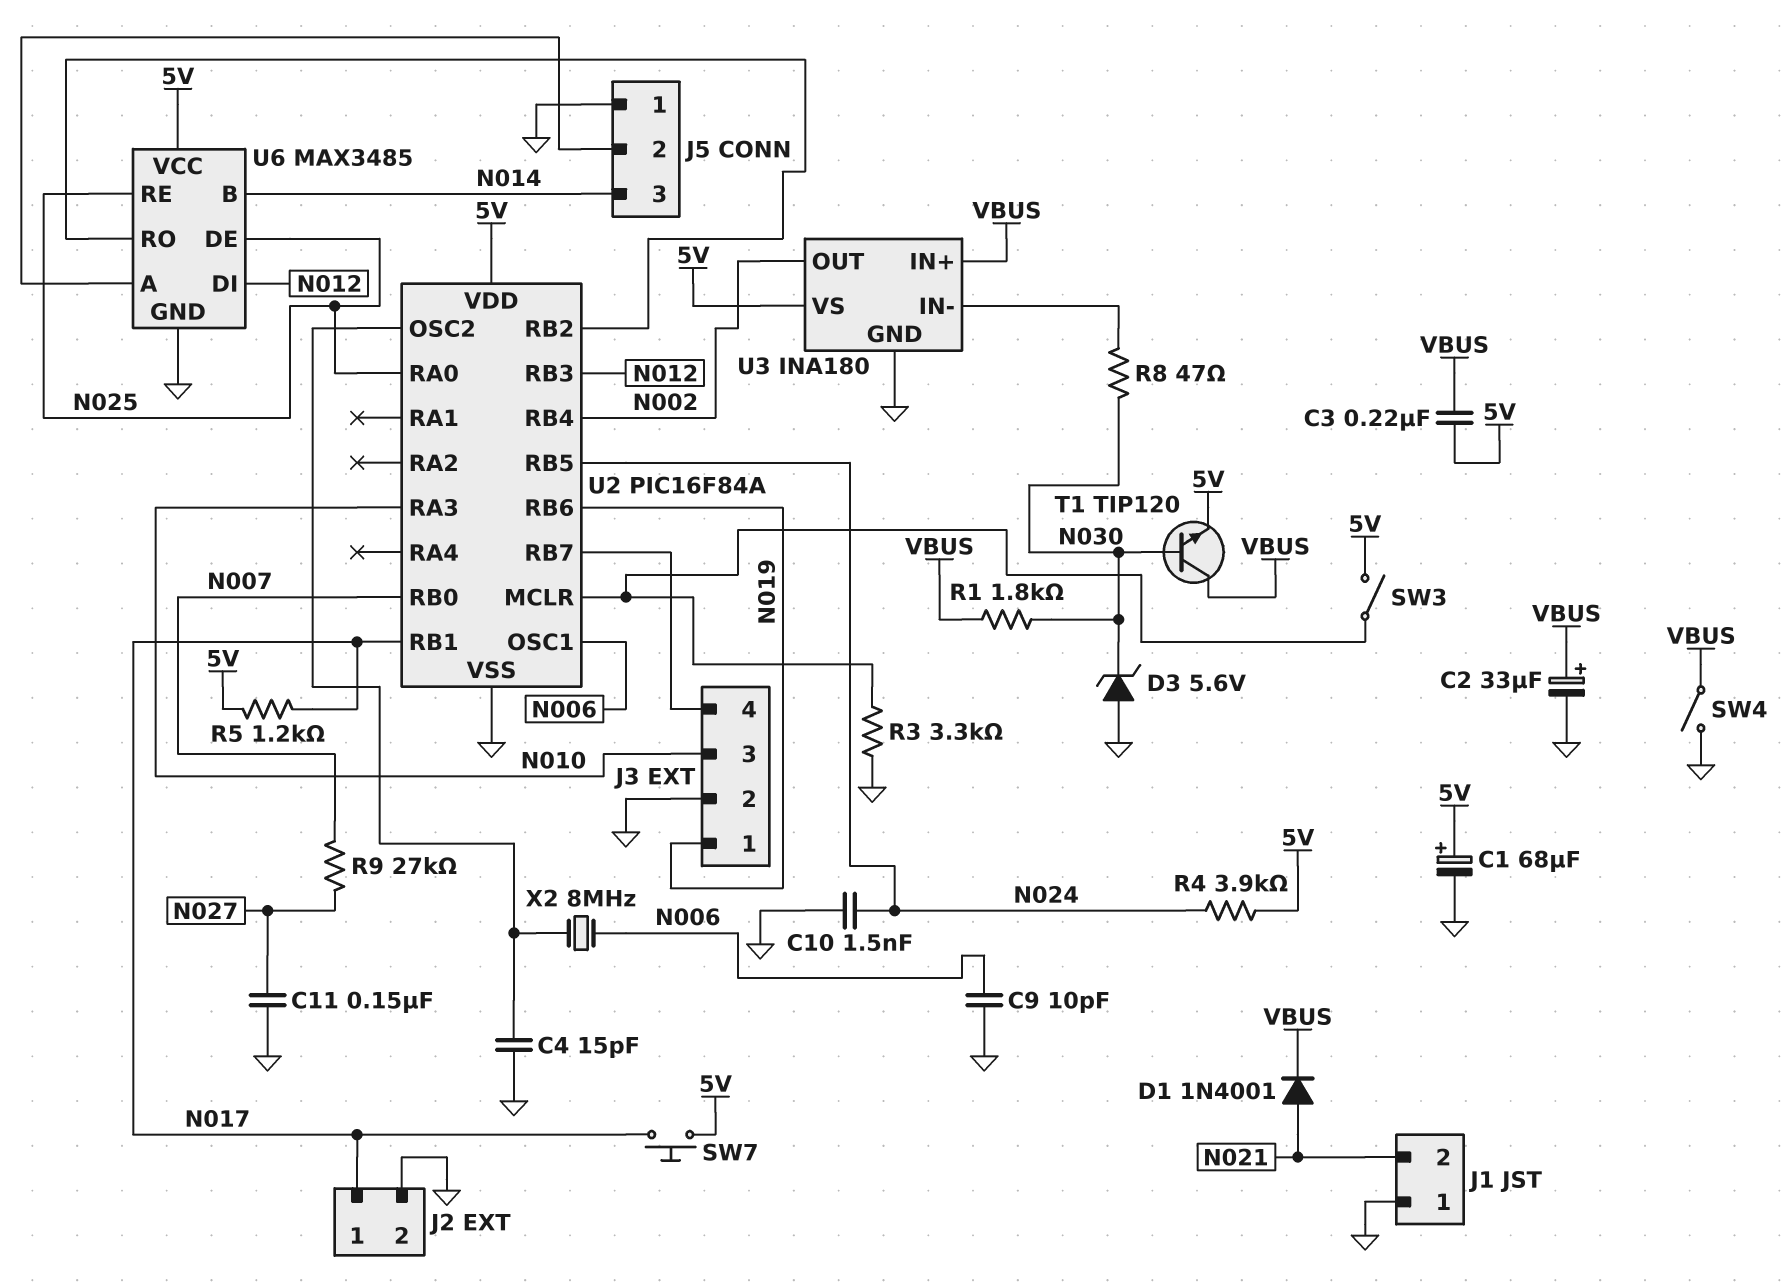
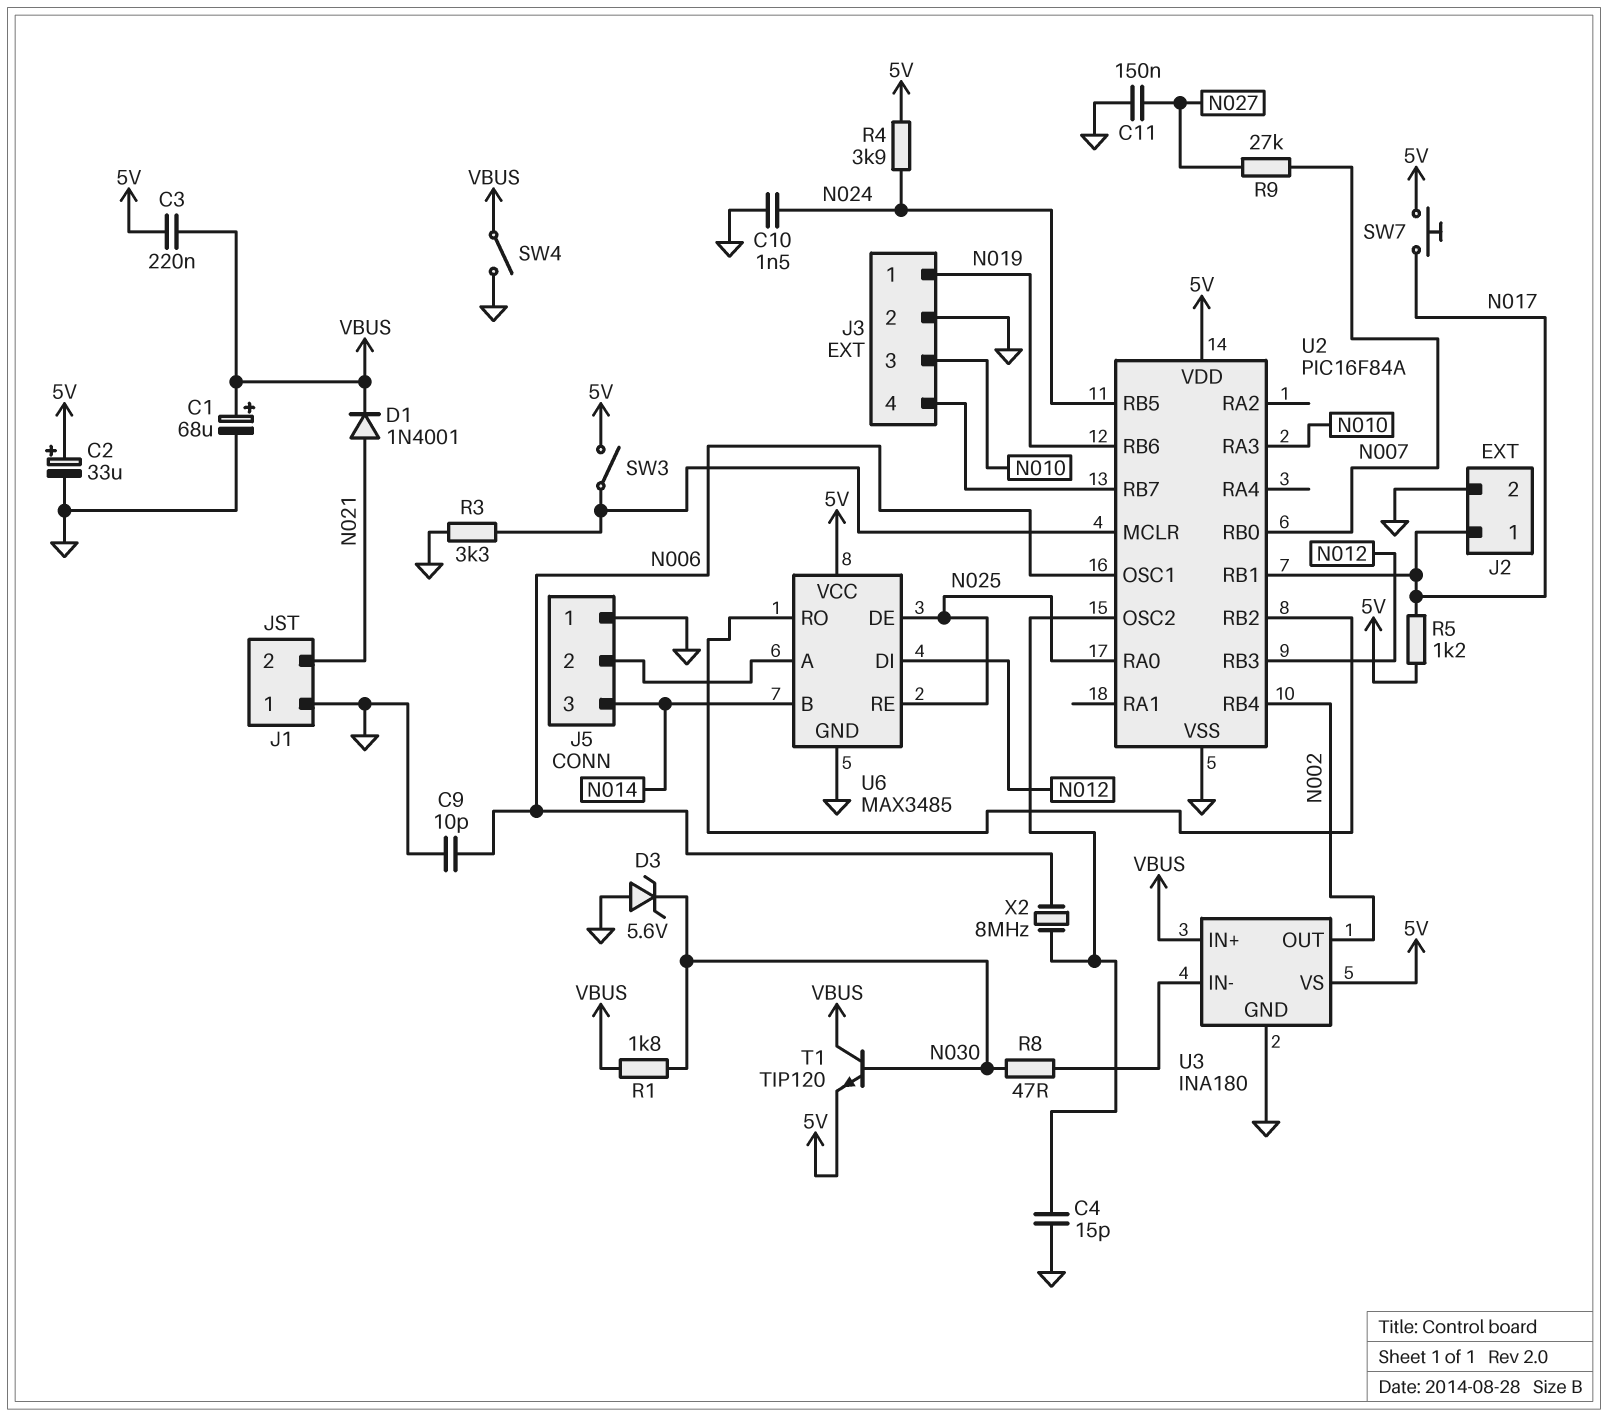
C1: 68uF (plus 5V, minus GND) -> 68uF (plus VBUS, minus GND)
C2: 33uF (plus VBUS, minus GND) -> 33uF (plus 5V, minus GND)

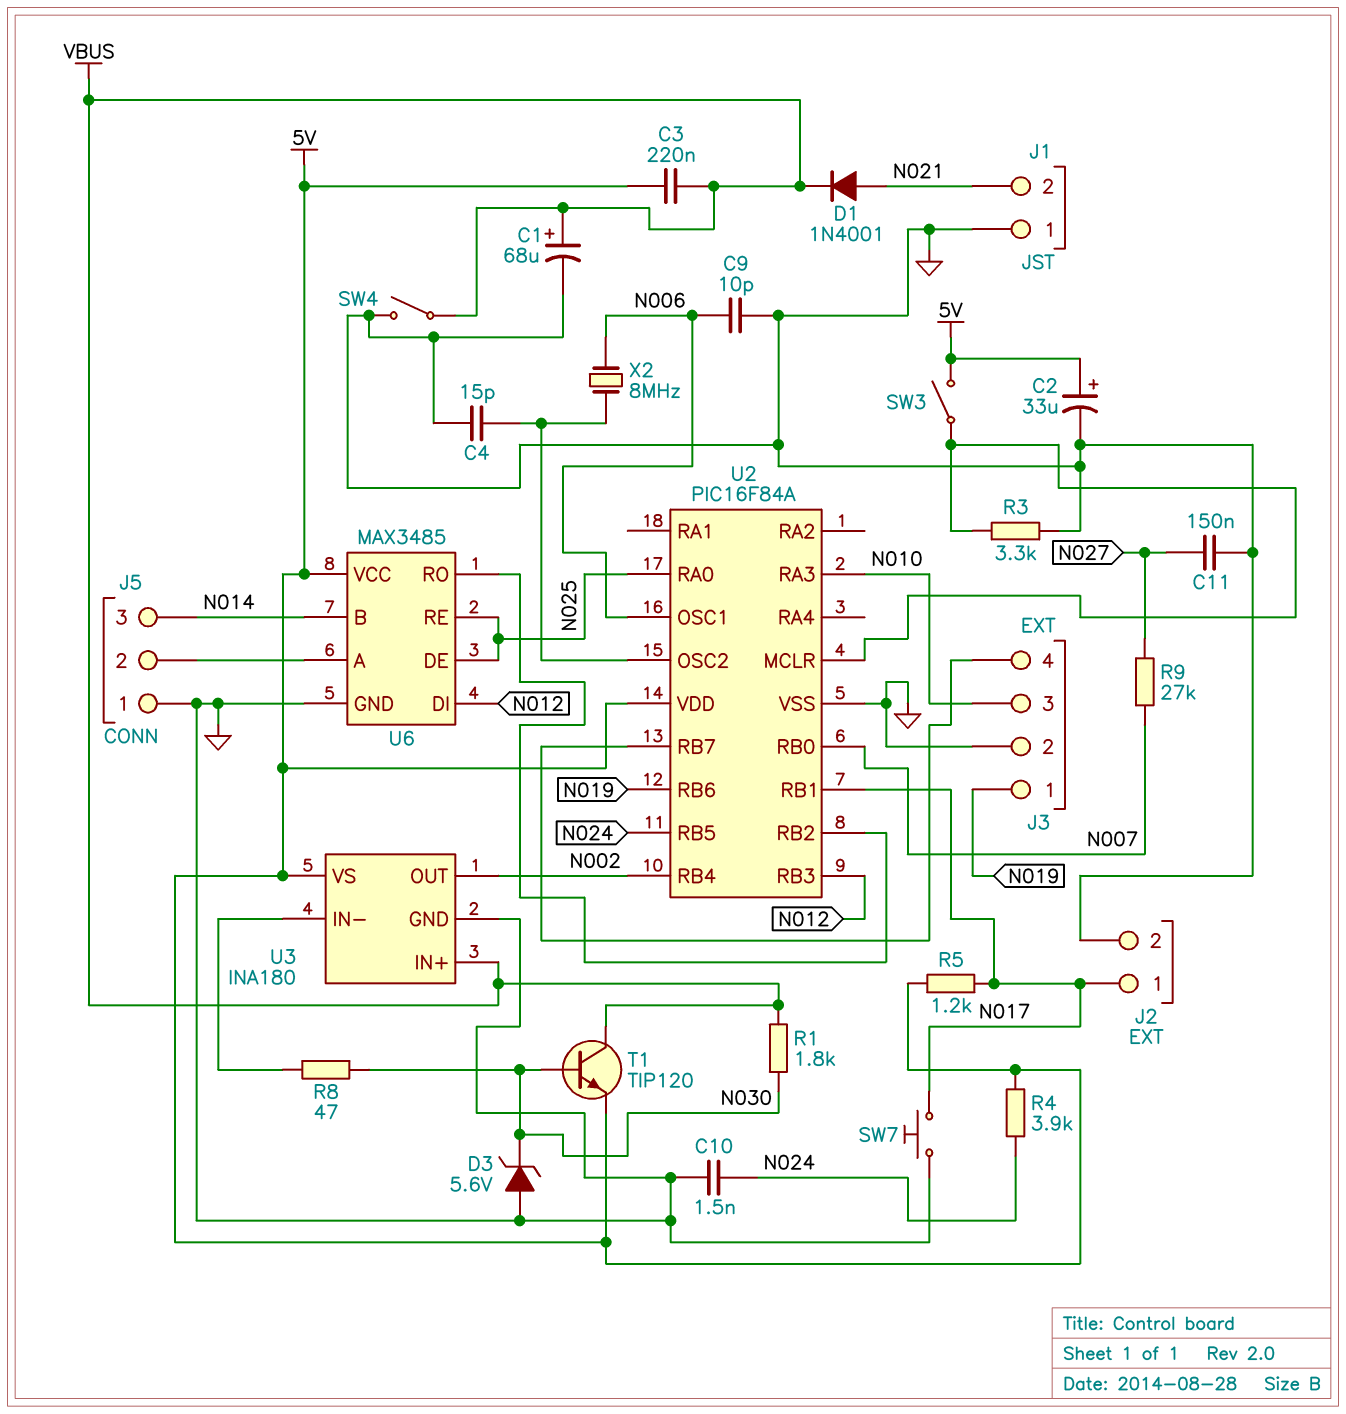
SW7: button (5V, N017) -> button (GND, N017)

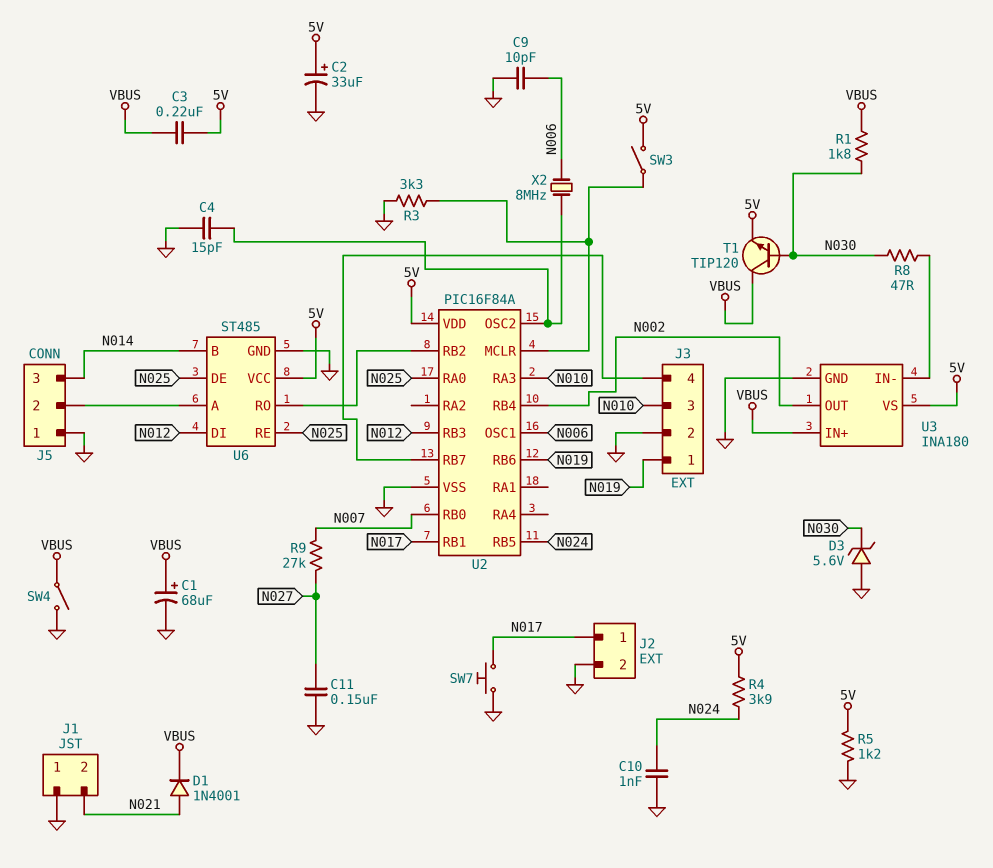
C10: 1.5nF (GND, N024) -> 1nF (GND, N024)
R5: 1.2k (5V, N017) -> 1.2k (5V, GND)
U6: MAX3485 -> ST485

